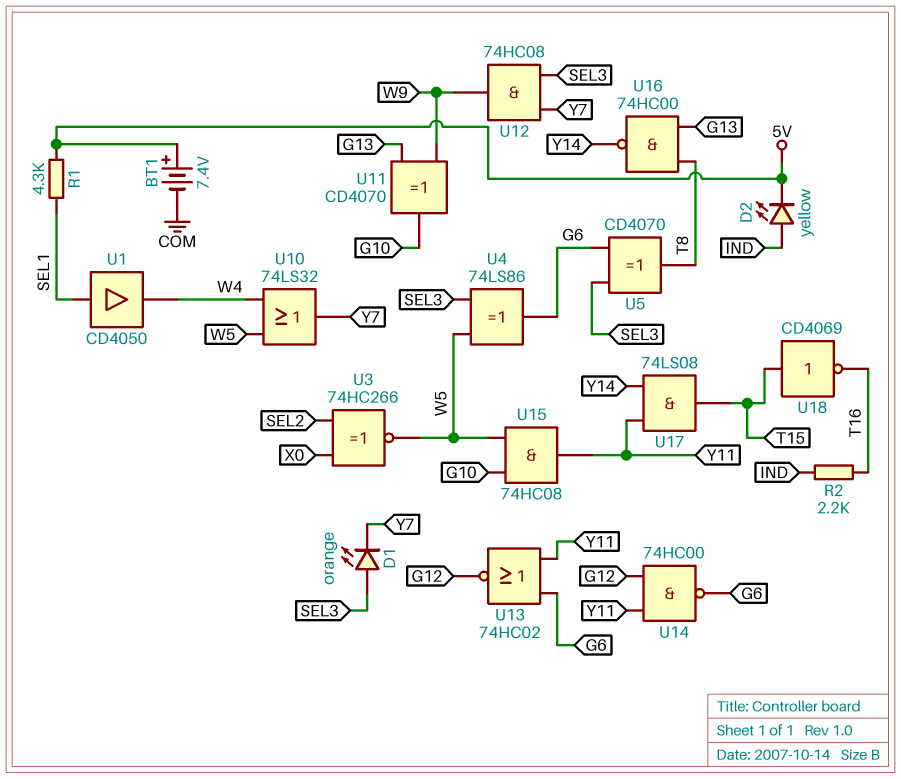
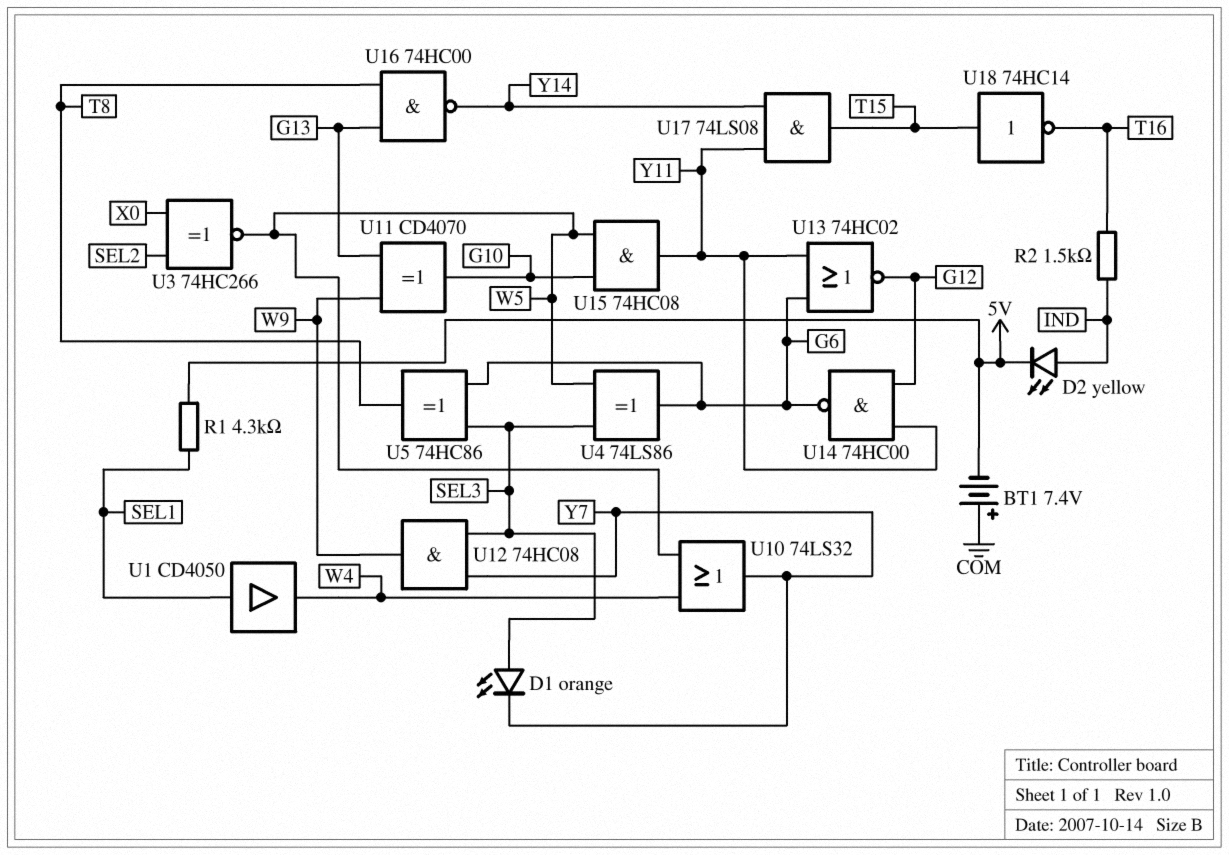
BT1: 7.4V (plus 5V, minus COM) -> 7.4V (plus COM, minus 5V)
R2: 2.2k (IND, T16) -> 1.5k (IND, T16)
U5: XOR CD4070 (in G6, in SEL3, out T8) -> XOR 74HC86 (in G6, in SEL3, out T8)
U18: NOT CD4069 (in T15, out T16) -> NOT 74HC14 (in T15, out T16)

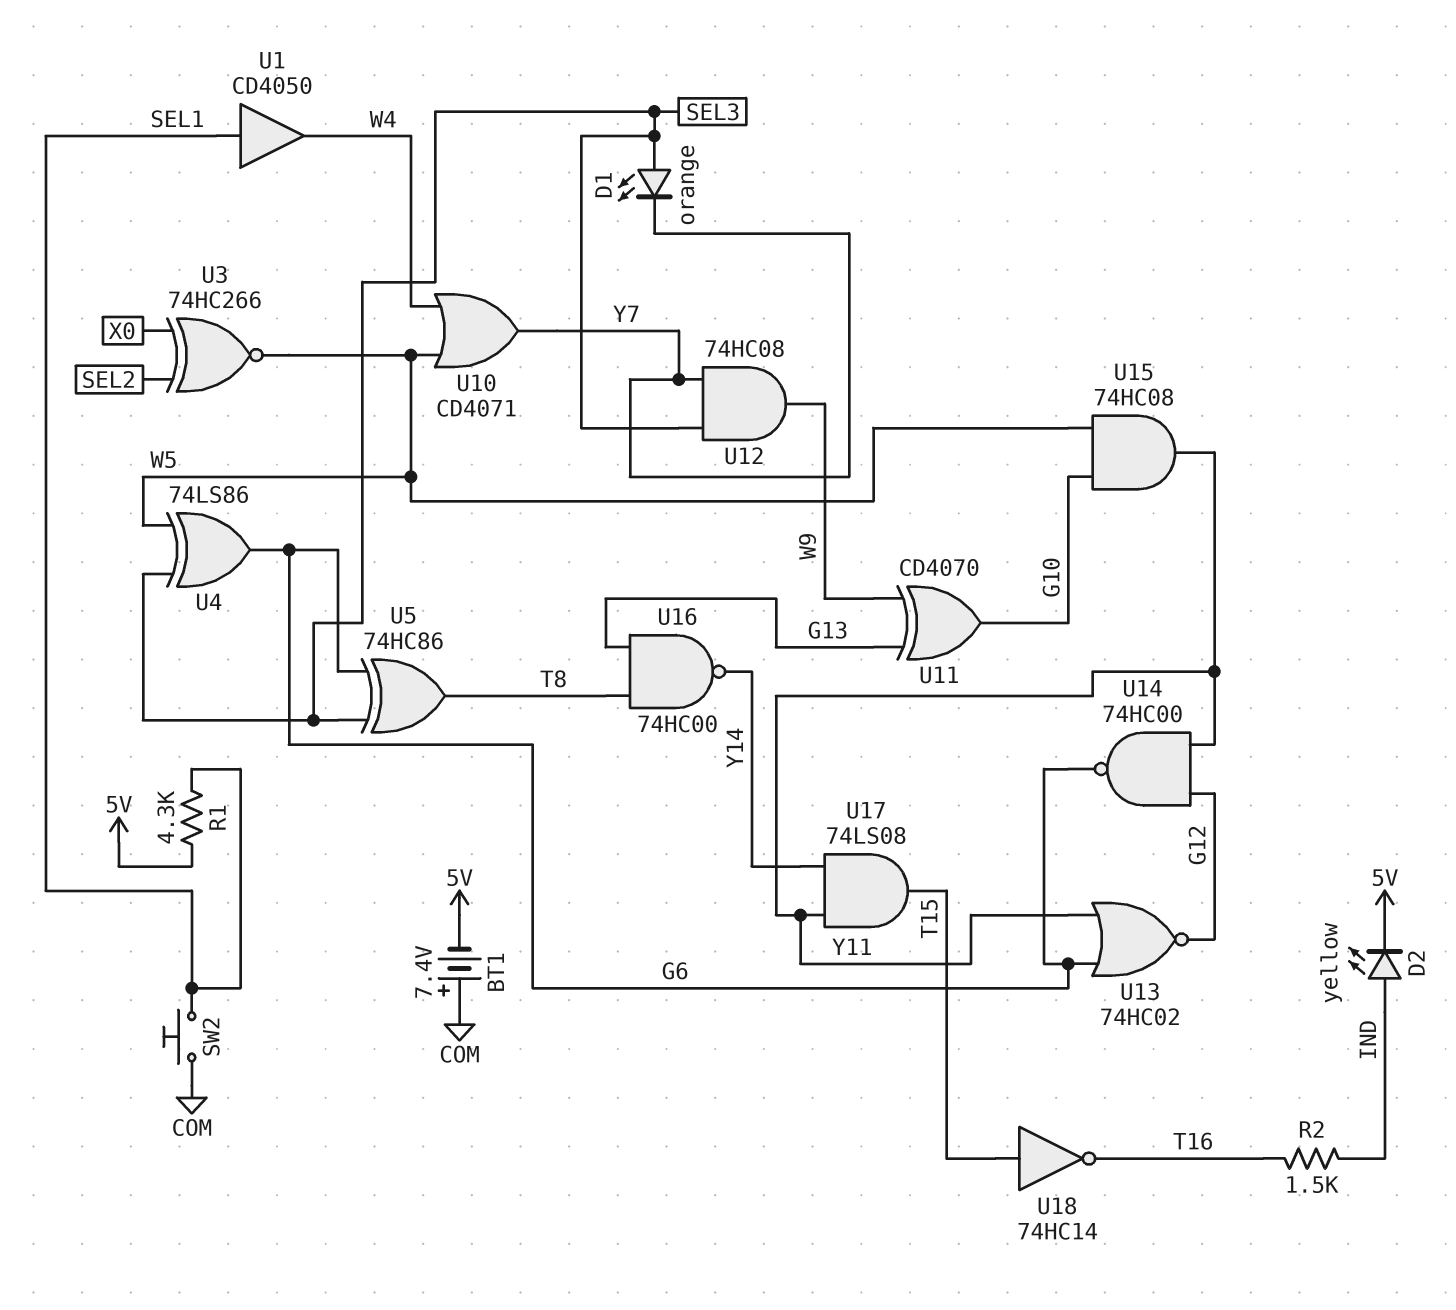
SW2: none -> button (COM, SEL1)
U10: OR 74LS32 (in W4, in W5, out Y7) -> OR CD4071 (in W4, in W5, out Y7)

